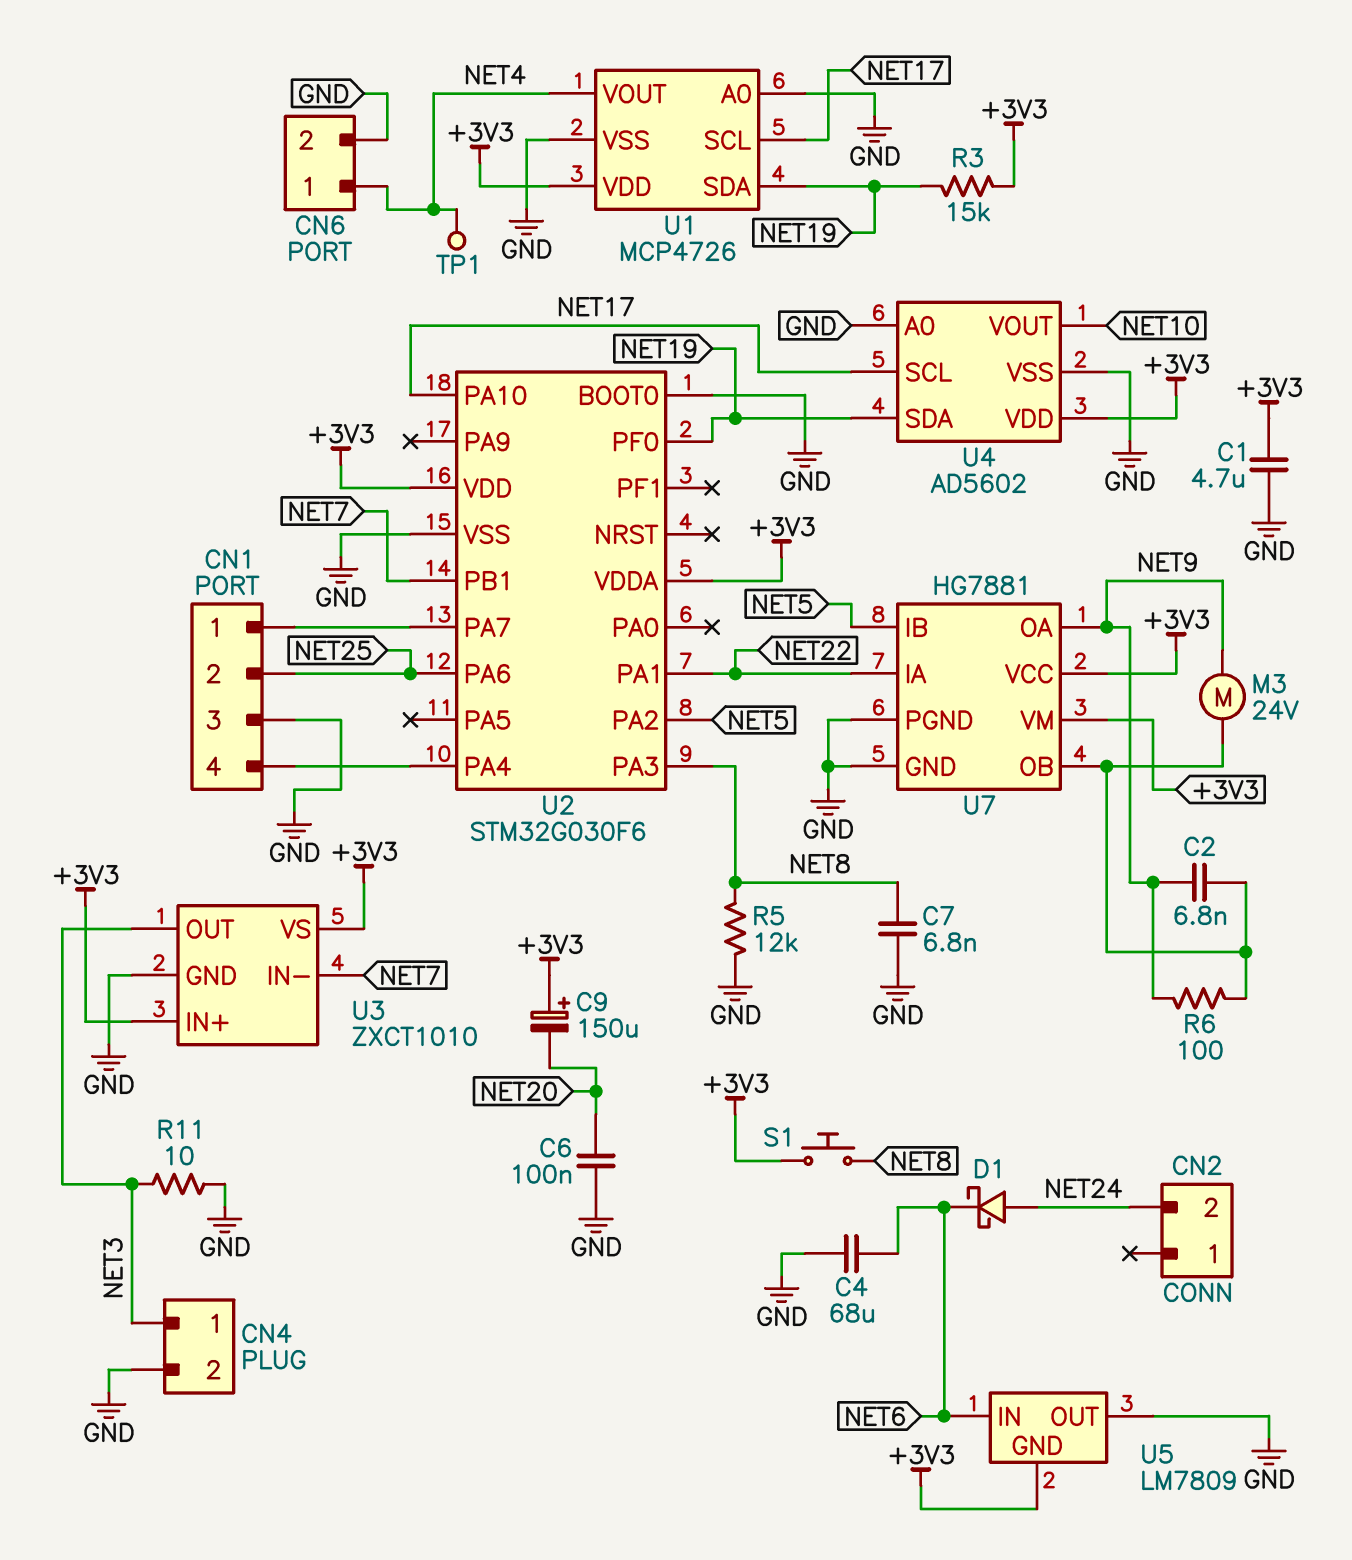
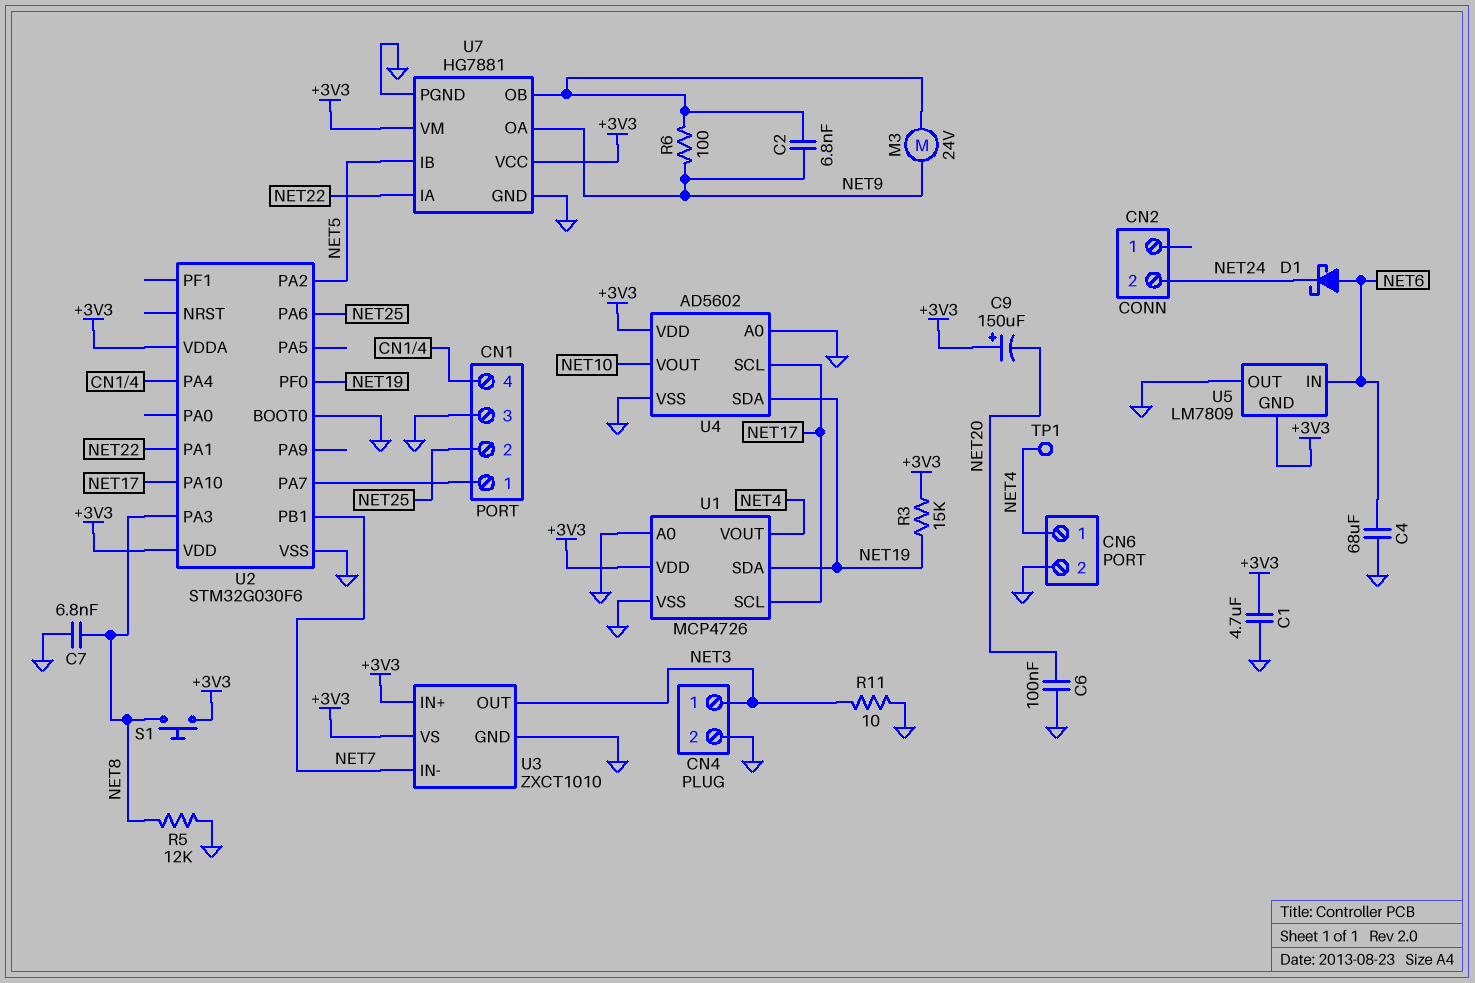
D1: schottky (A NET24, K NET6) -> schottky (A NET6, K NET24)

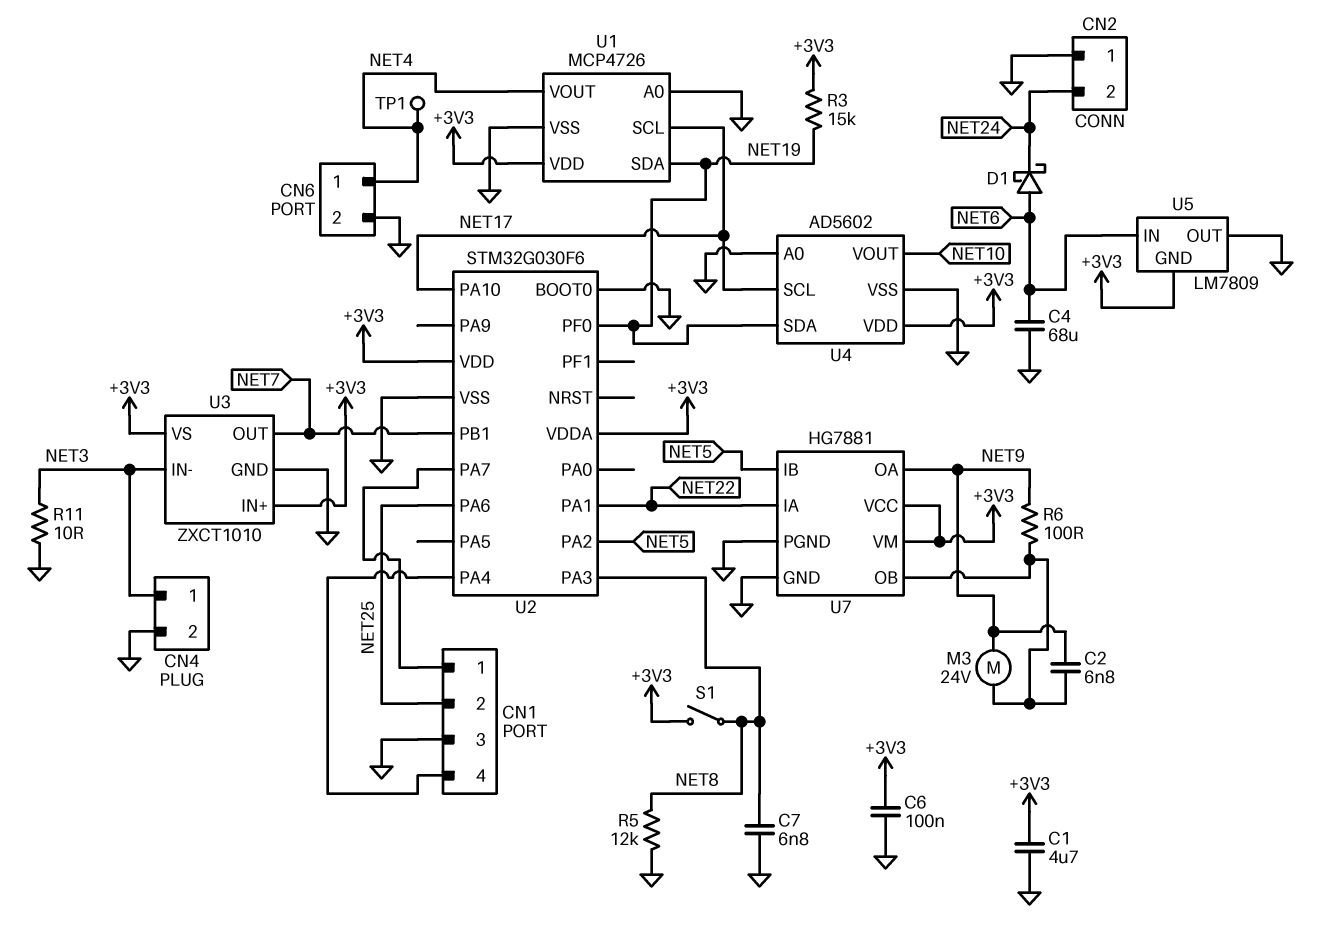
C6: 100nF (GND, NET20) -> 100nF (+3V3, GND)
C9: 150uF (plus +3V3, minus NET20) -> none
CN2 pin 1: none -> GND
S1: button (+3V3, NET8) -> switch (+3V3, NET8)
U3 pin IN-: NET7 -> NET3
U3 pin OUT: NET3 -> NET7

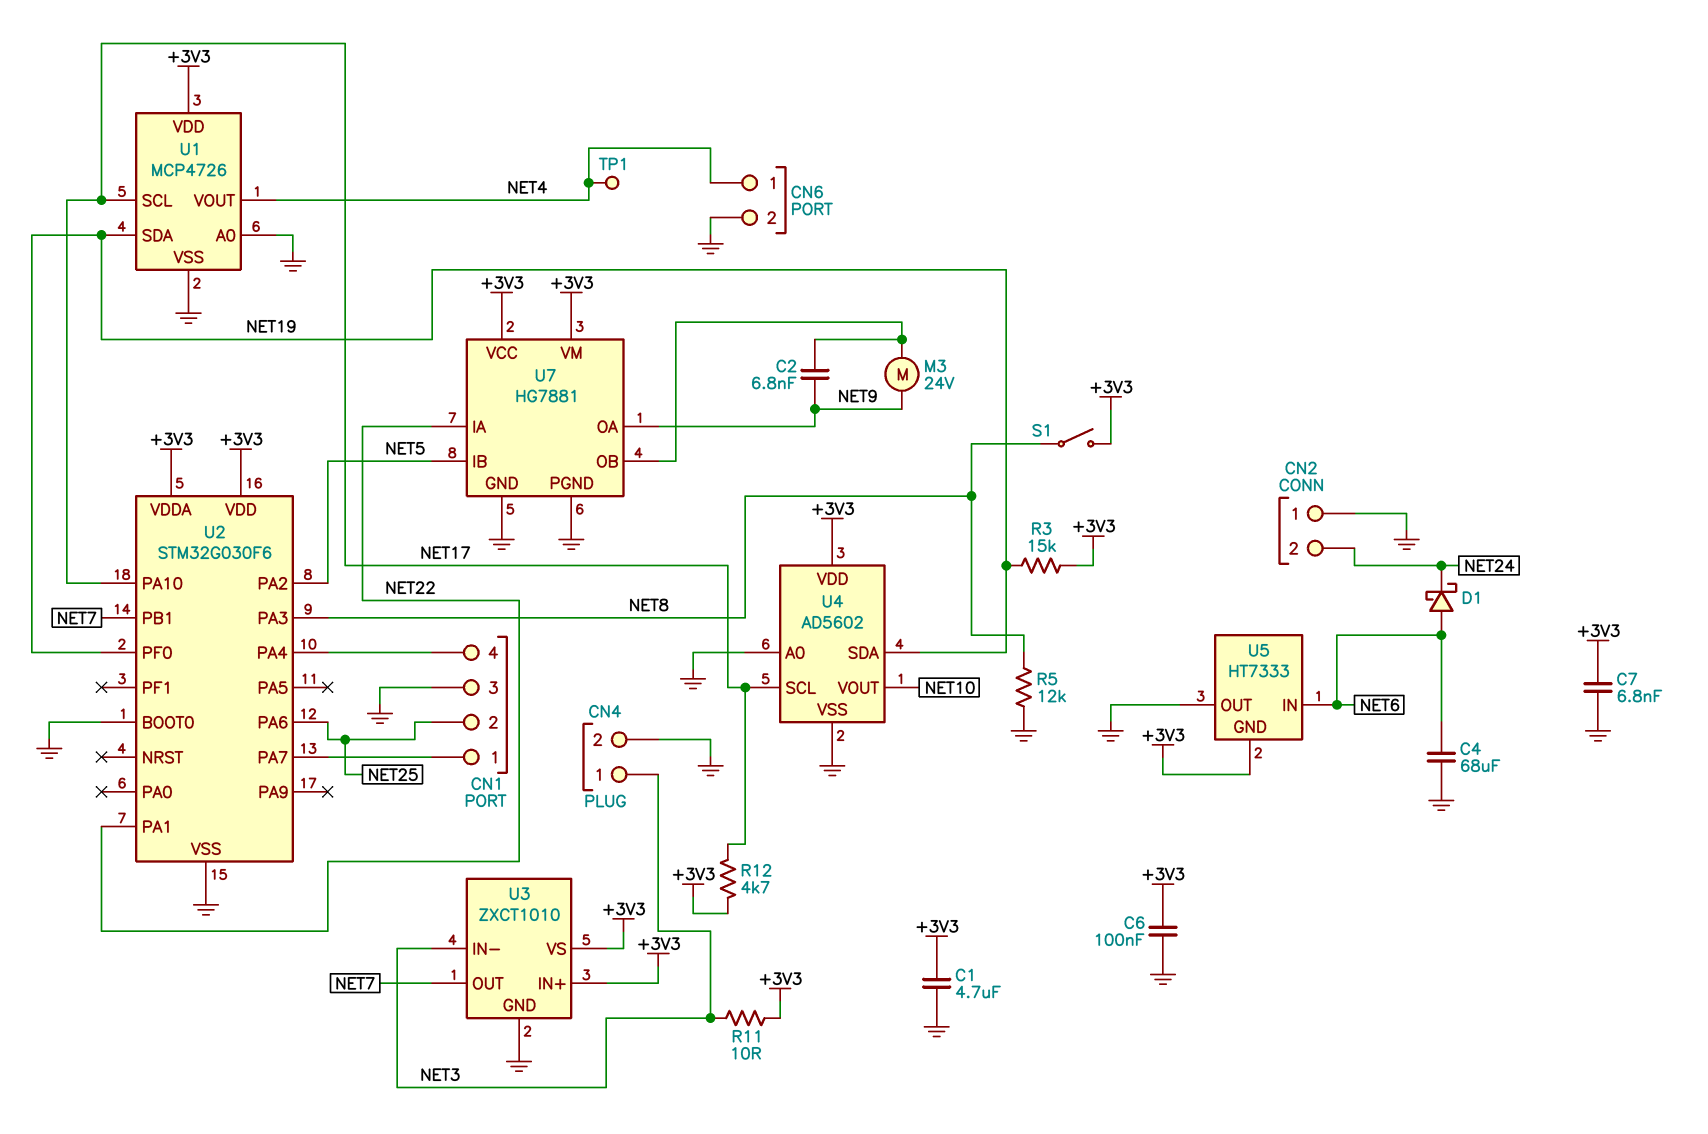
C7: 6.8nF (GND, NET8) -> 6.8nF (+3V3, GND)
R6: 100 (NET9, U7/OB) -> none
R11: 10 (GND, NET3) -> 10 (+3V3, NET3)
R12: none -> 4.7k (+3V3, NET17)
U5: LM7809 -> HT7333

